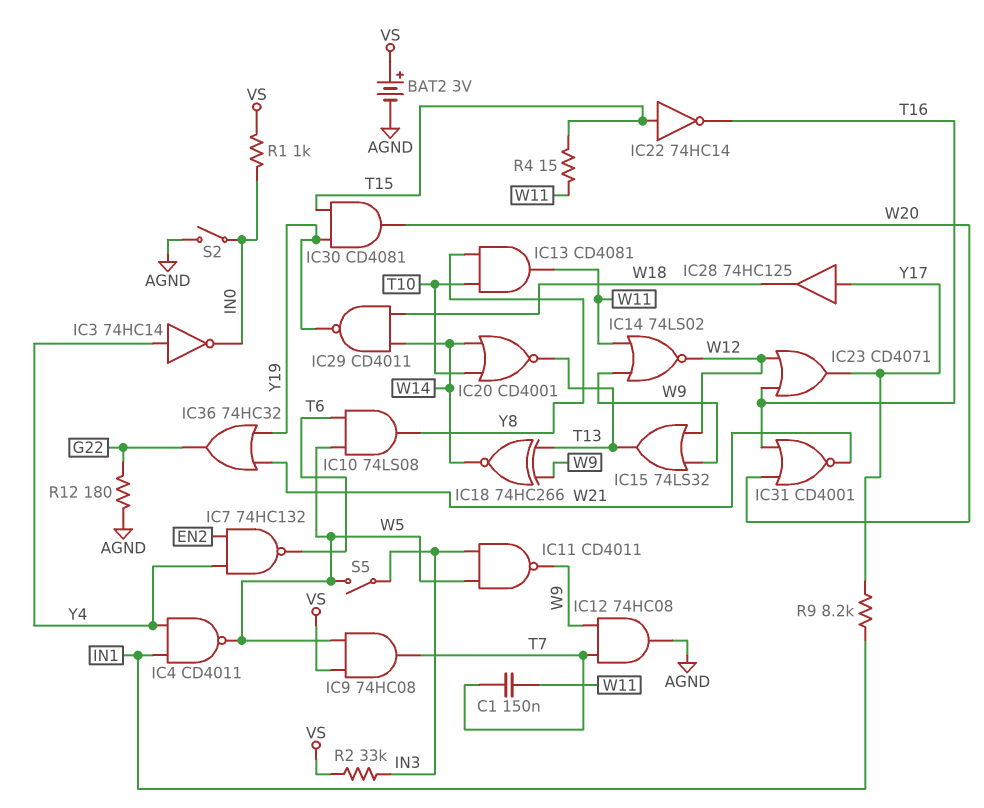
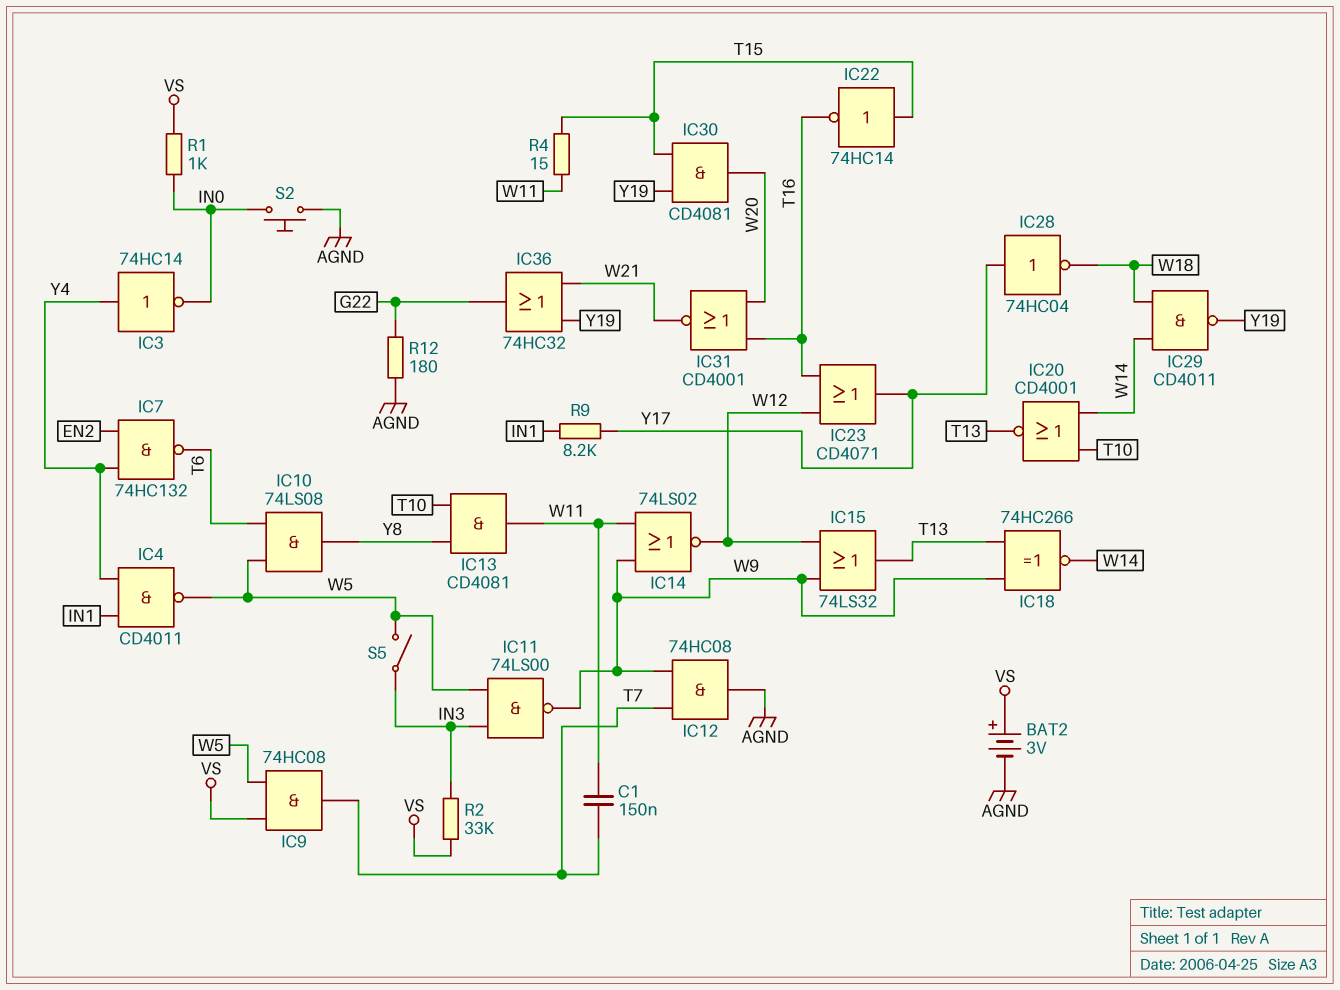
IC11: NAND CD4011 (in IN3, in W5, out W9) -> NAND 74LS00 (in IN3, in W5, out W9)
IC28: buffer 74HC125 (in Y17, out W18) -> NOT 74HC04 (in Y17, out W18)
S2: switch (AGND, IN0) -> button (AGND, IN0)

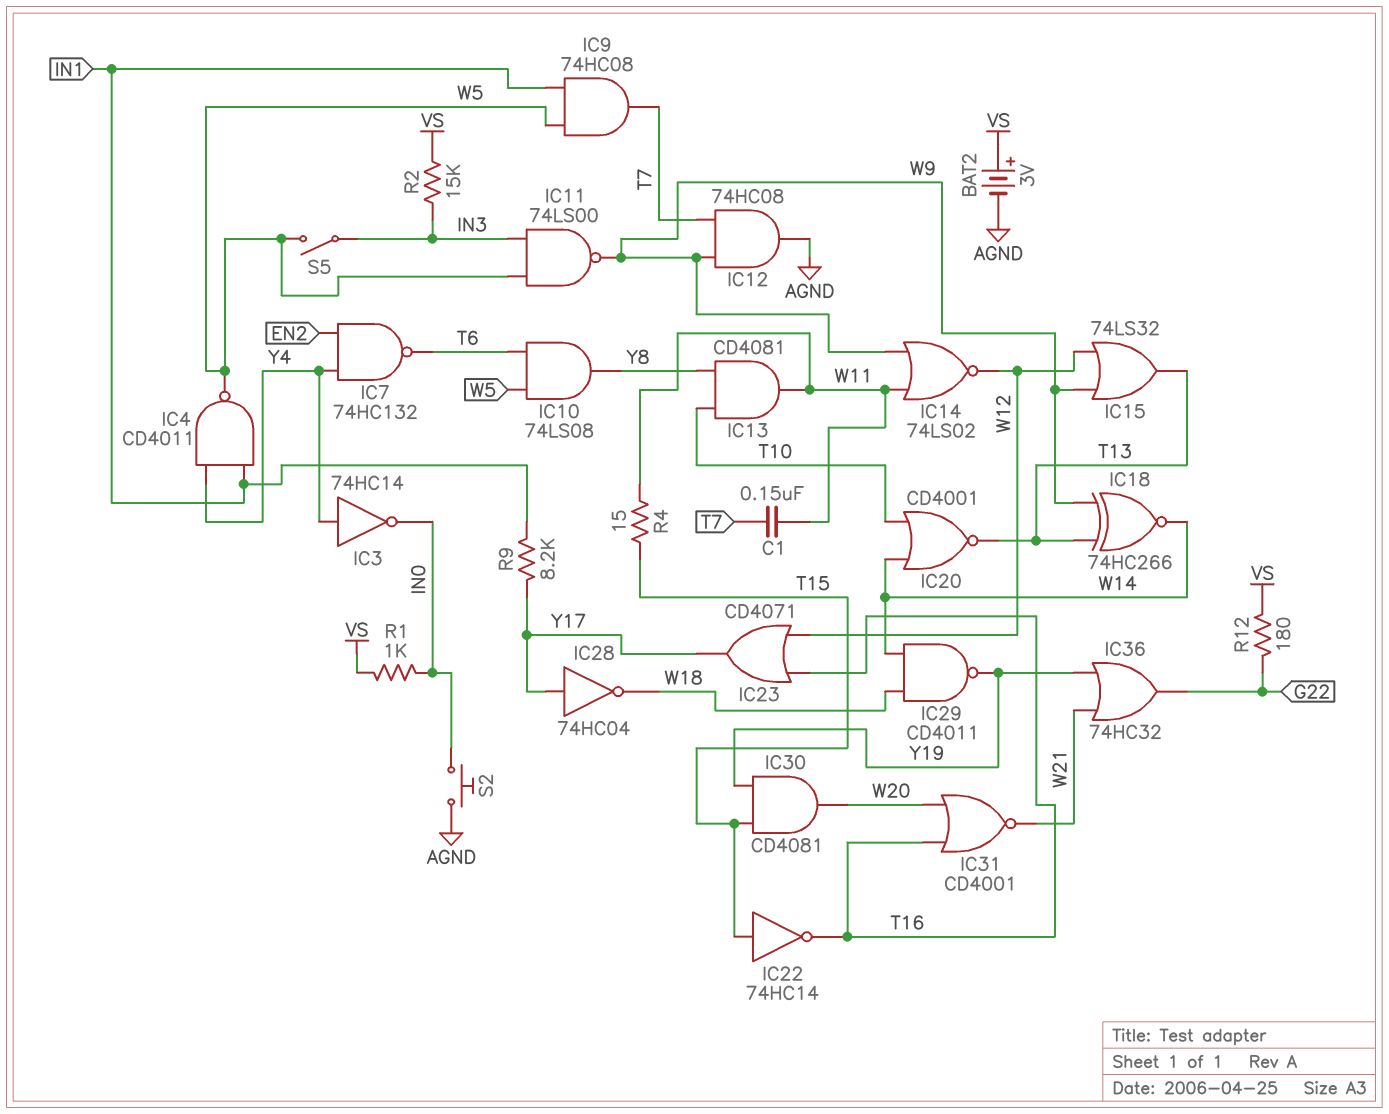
IC9: AND 74HC08 (in VS, in W5, out T7) -> AND 74HC08 (in IN1, in W5, out T7)
R2: 33k (IN3, VS) -> 15k (IN3, VS)
R12: 180 (AGND, G22) -> 180 (G22, VS)

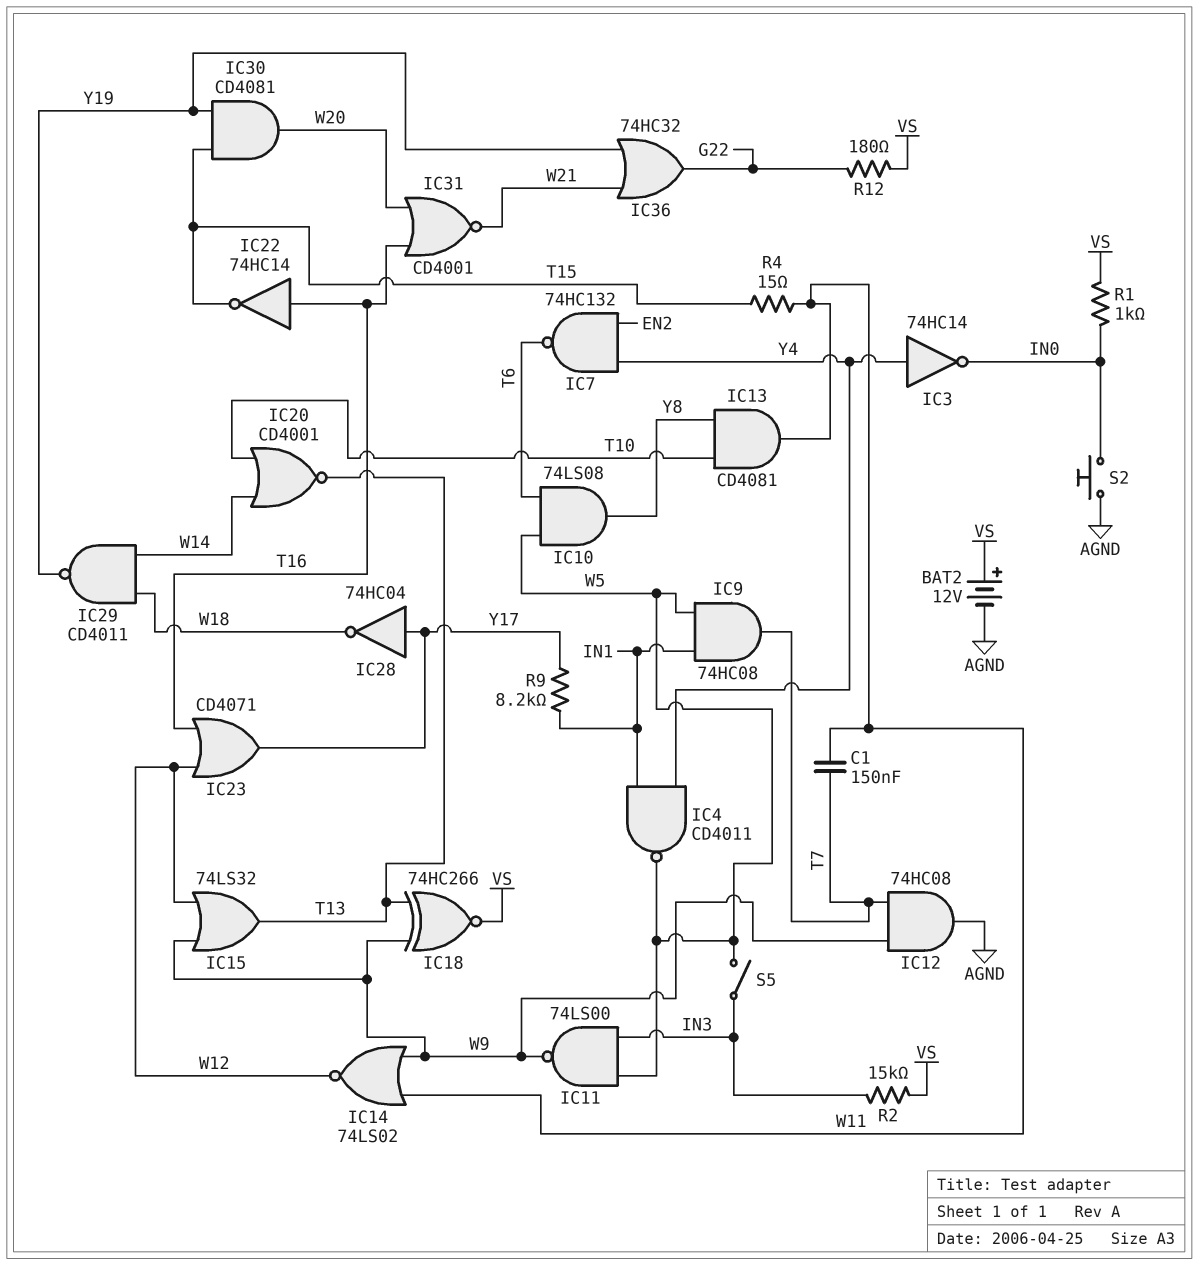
BAT2: 3V (plus VS, minus AGND) -> 12V (plus VS, minus AGND)
IC18: XNOR 74HC266 (in T13, in W9, out W14) -> XNOR 74HC266 (in T13, in W9, out VS)
IC22: NOT 74HC14 (in T15, out T16) -> NOT 74HC14 (in T16, out T15)

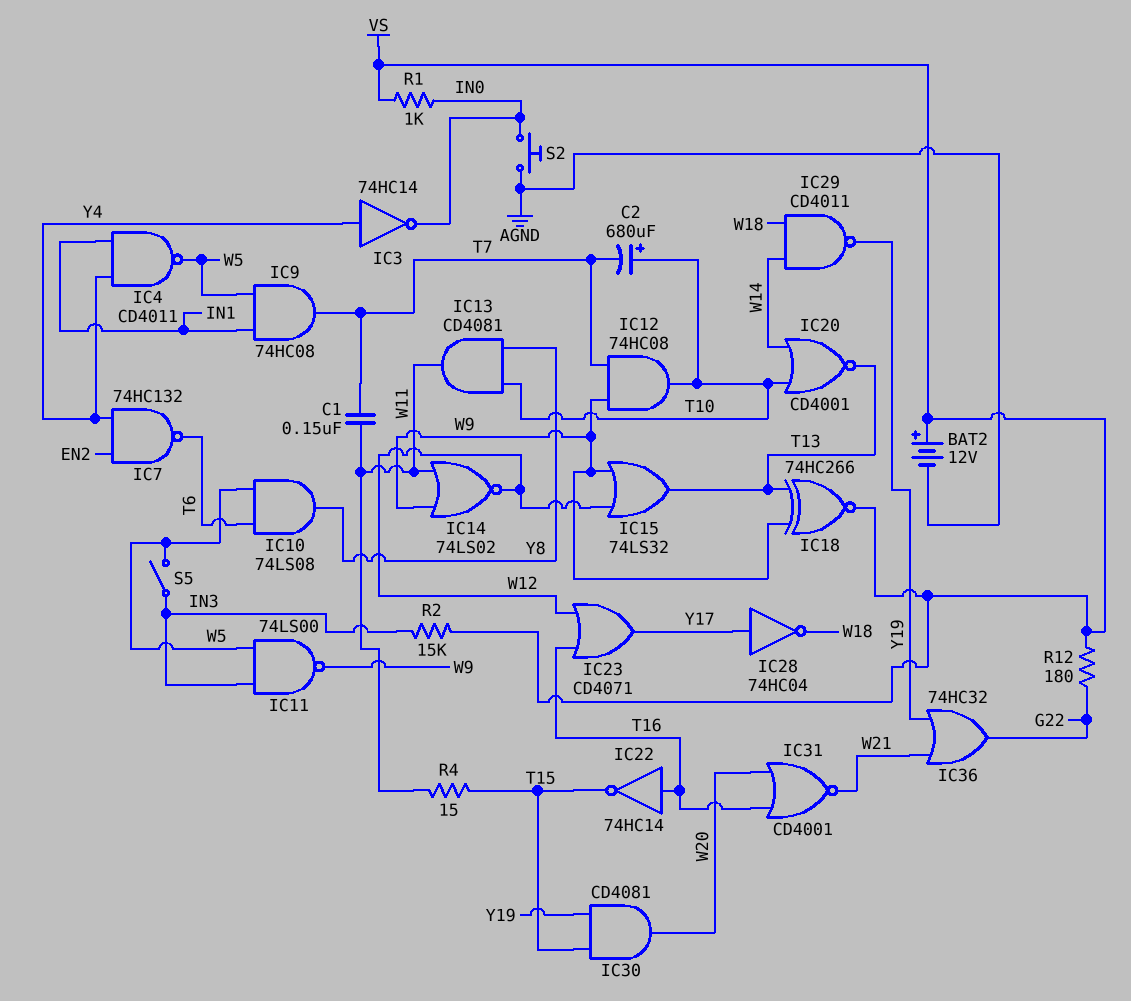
C2: none -> 680uF (plus T10, minus T7)
IC12: AND 74HC08 (in T7, in W9, out AGND) -> AND 74HC08 (in T7, in W9, out T10)
R9: 8.2k (IN1, Y17) -> none

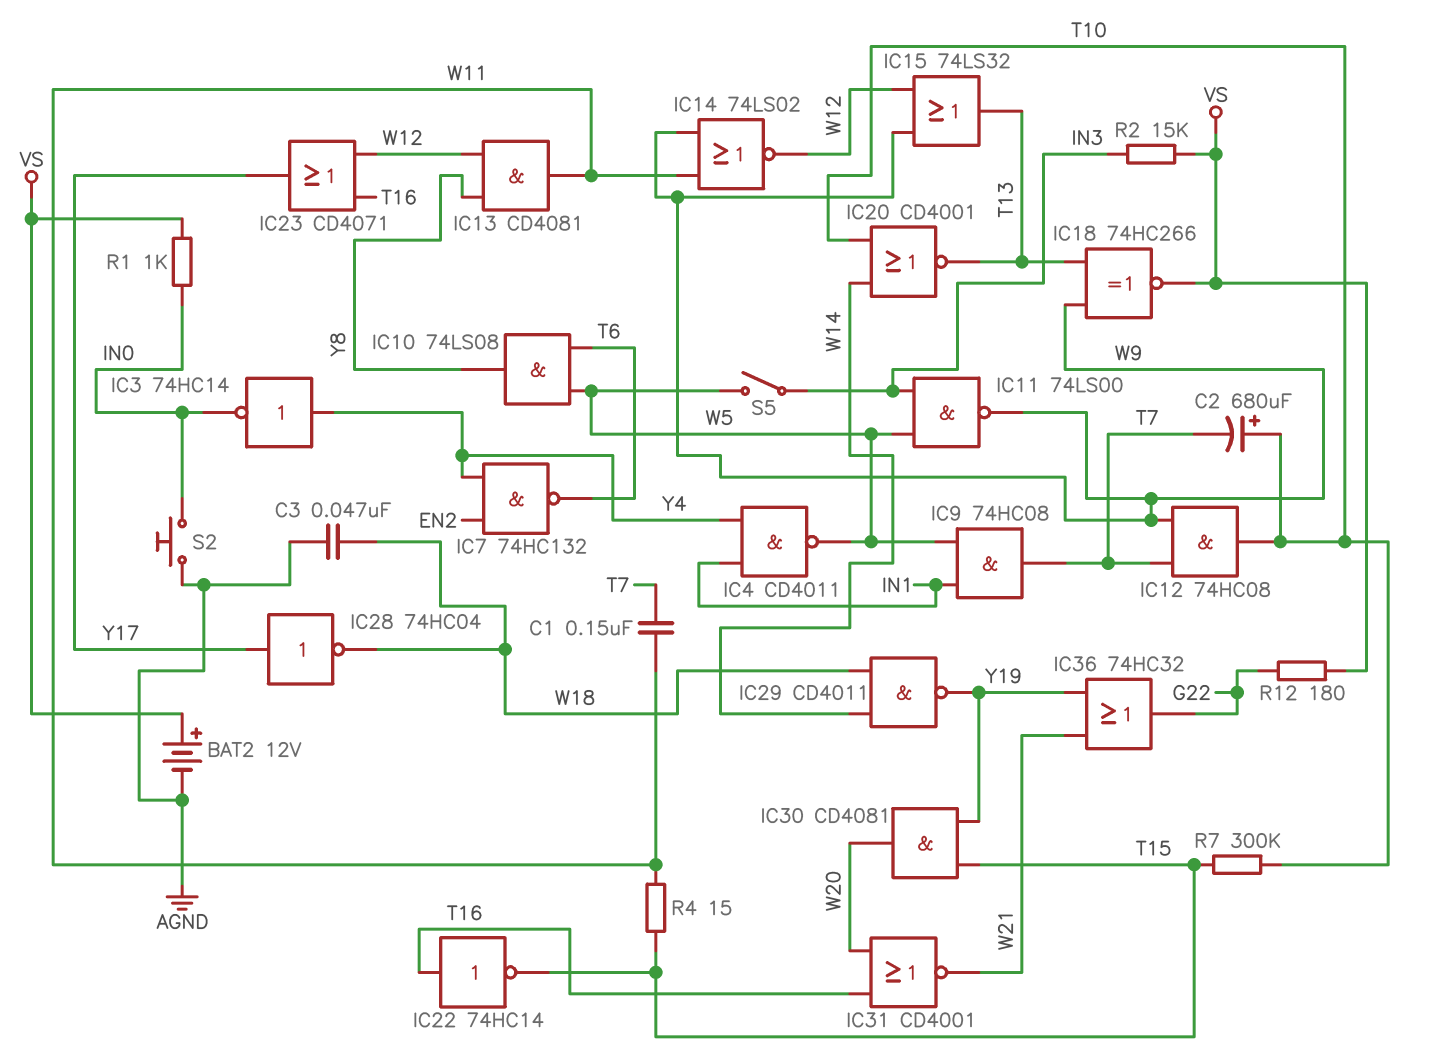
C3: none -> 47nF (AGND, W18)
IC13: AND CD4081 (in T10, in Y8, out W11) -> AND CD4081 (in W12, in Y8, out W11)
R7: none -> 300k (T10, T15)

